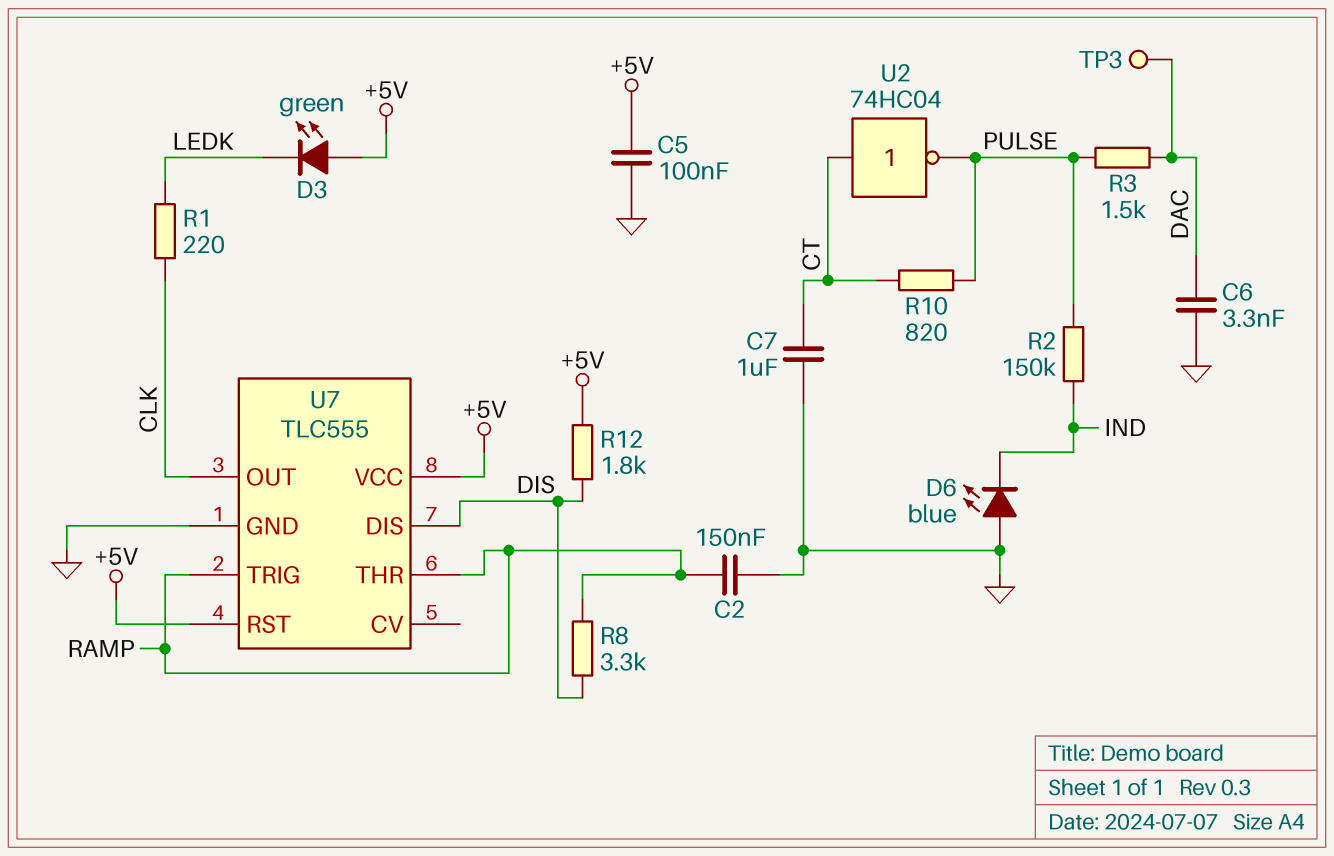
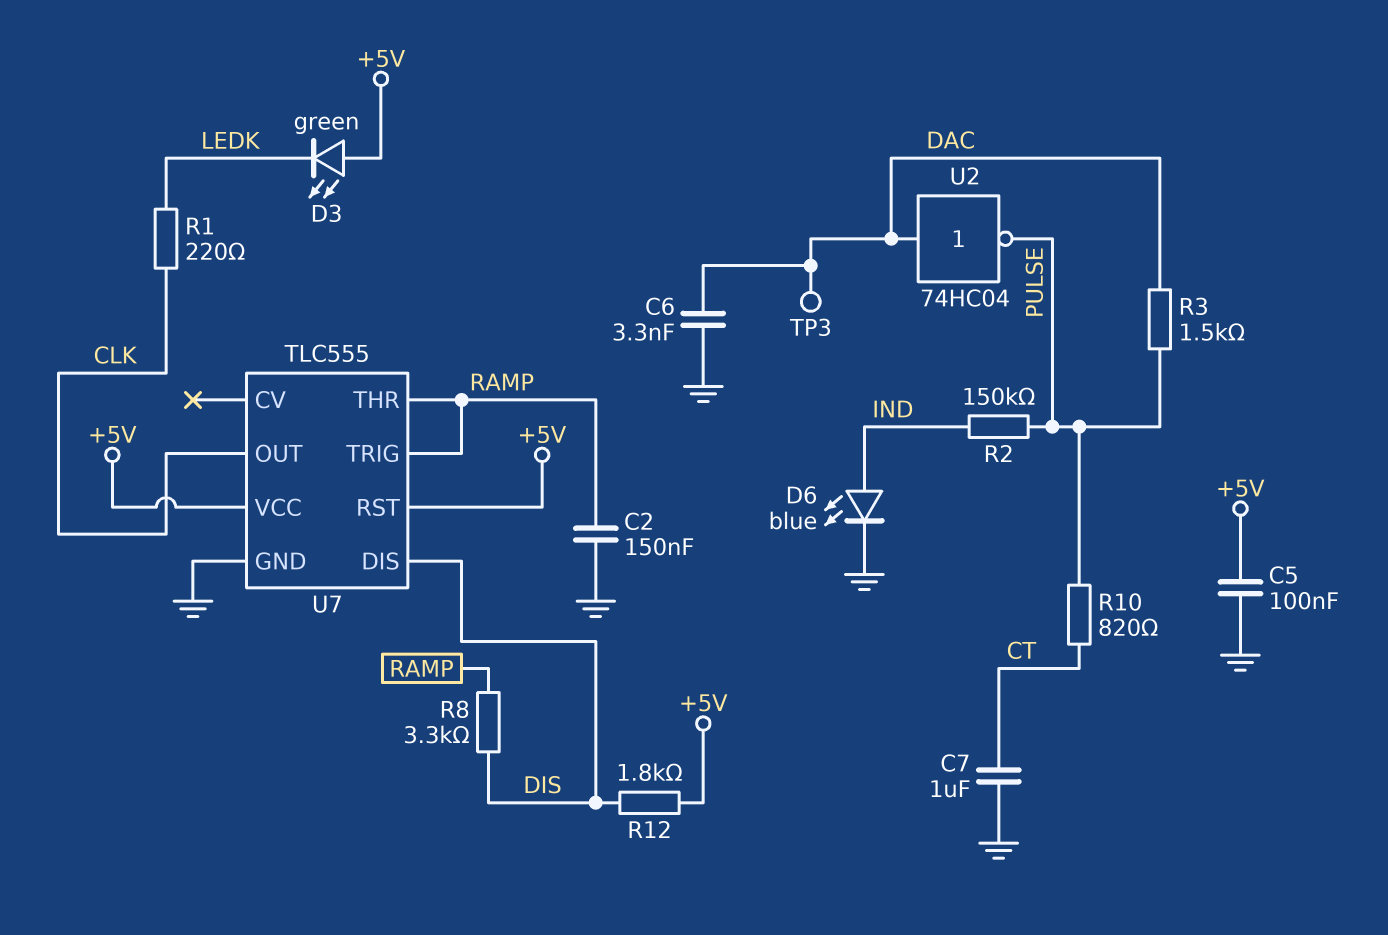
D6: LED blue (A GND, K IND) -> LED blue (A IND, K GND)
U2: NOT 74HC04 (in CT, out PULSE) -> NOT 74HC04 (in DAC, out PULSE)

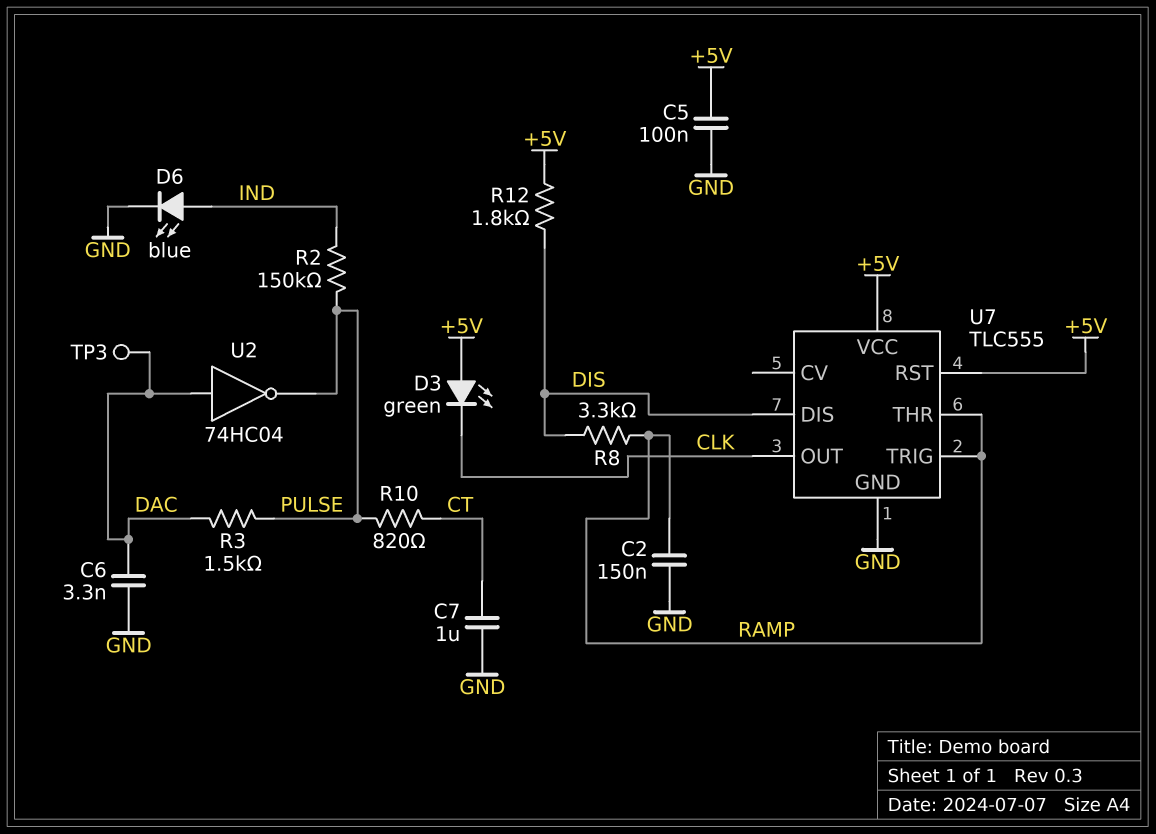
D3: LED green (A +5V, K LEDK) -> LED green (A +5V, K CLK)
R1: 220 (CLK, LEDK) -> none

